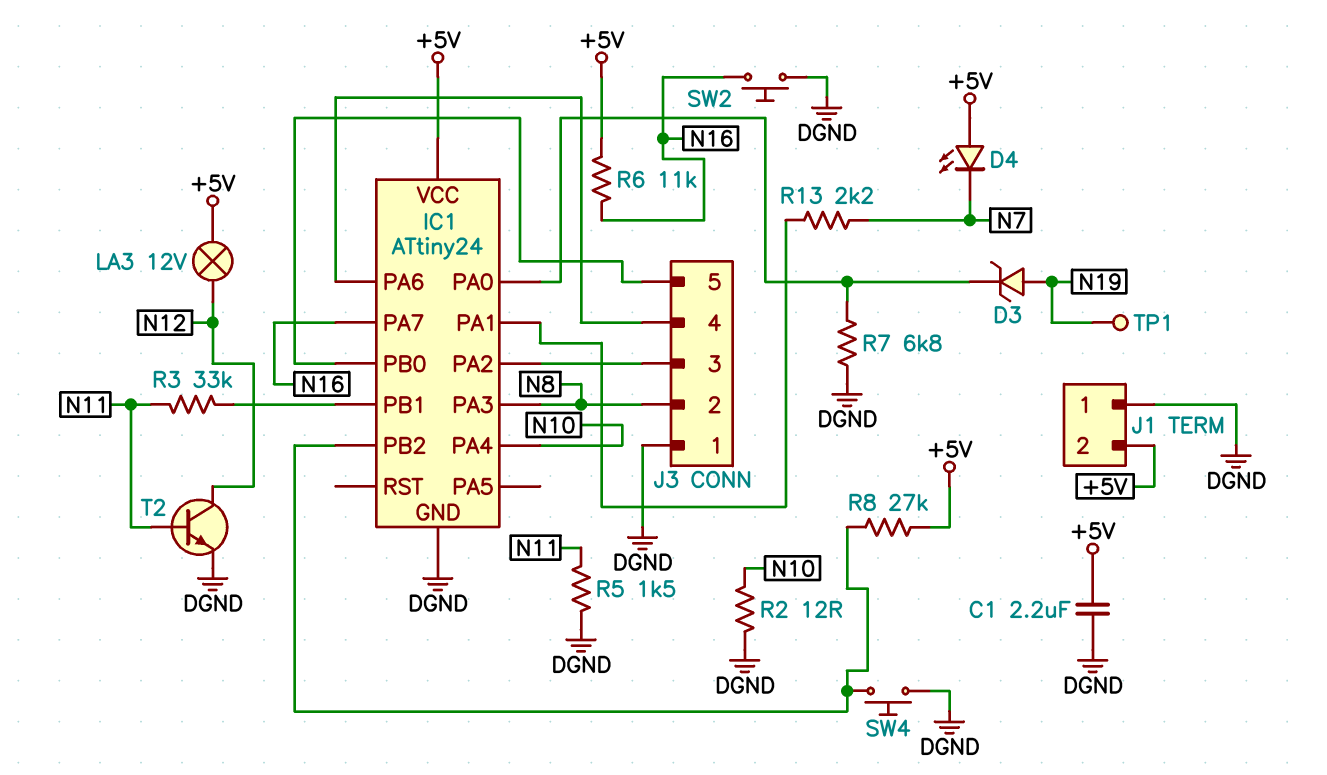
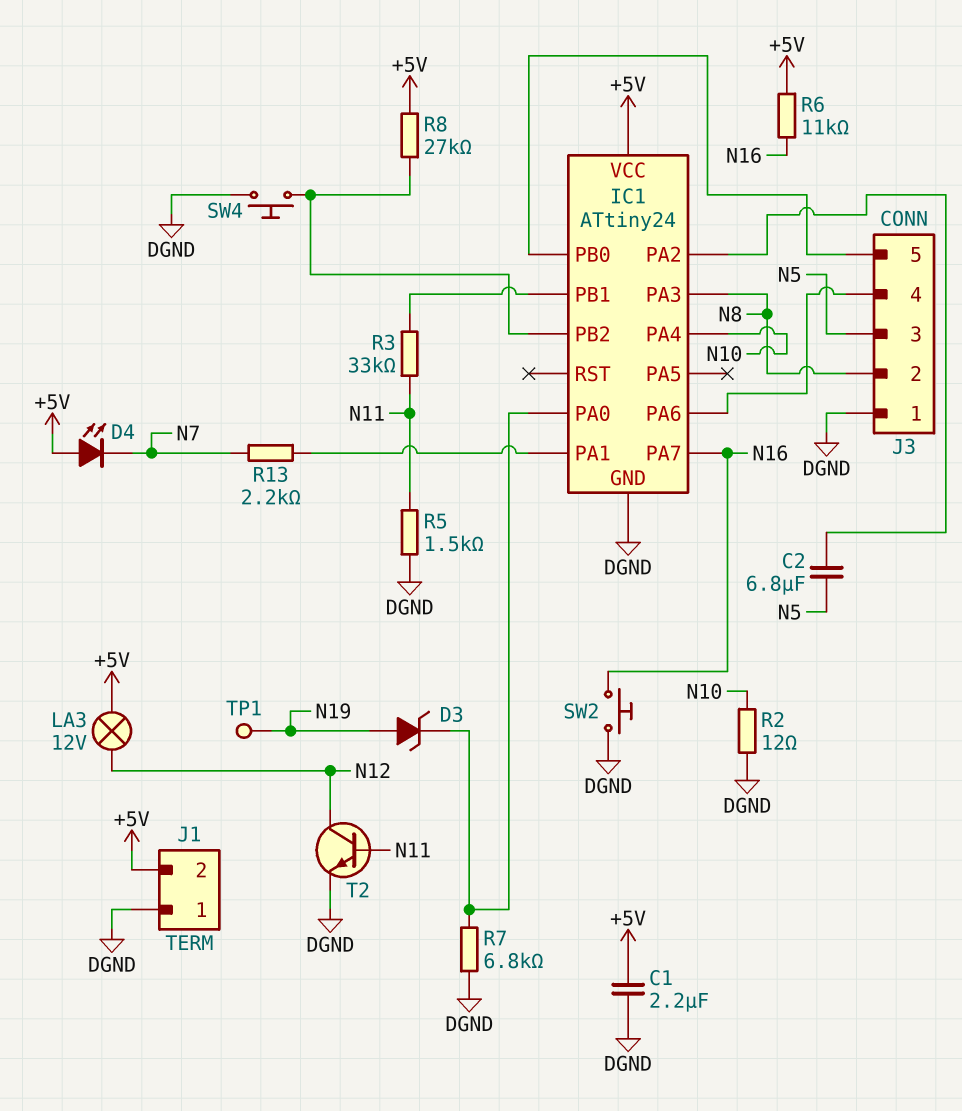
C2: none -> 6.8uF (IC1/PA2, N5)
J3 pin 3: IC1/PA2 -> N5

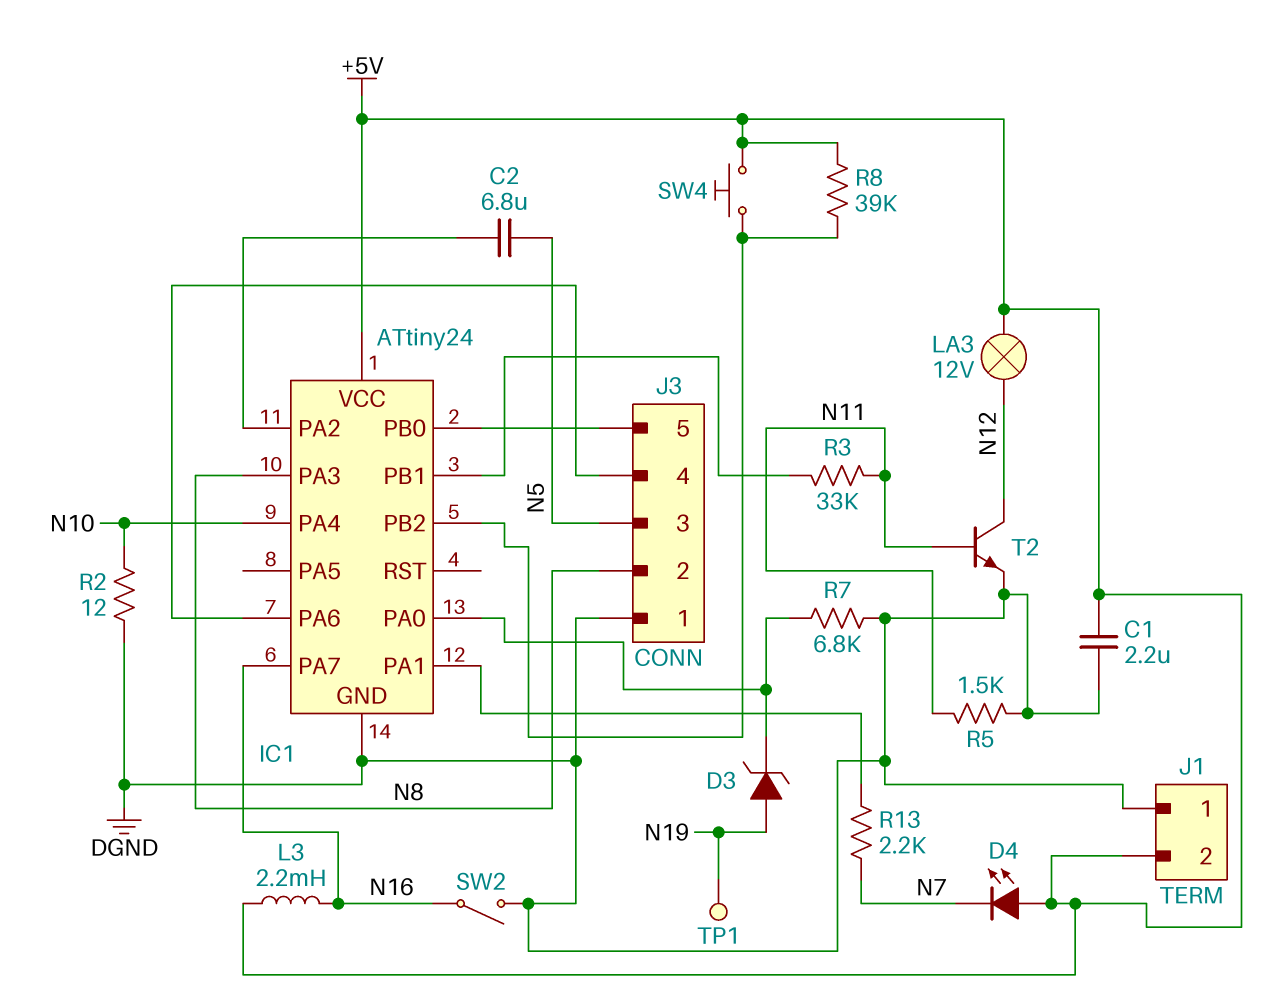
L3: none -> 2.2mH (+5V, N16)
R6: 11k (+5V, N16) -> none
R8: 27k (+5V, IC1/PB2) -> 39k (+5V, IC1/PB2)
SW2: button (DGND, N16) -> switch (DGND, N16)
SW4: button (DGND, IC1/PB2) -> button (+5V, IC1/PB2)

